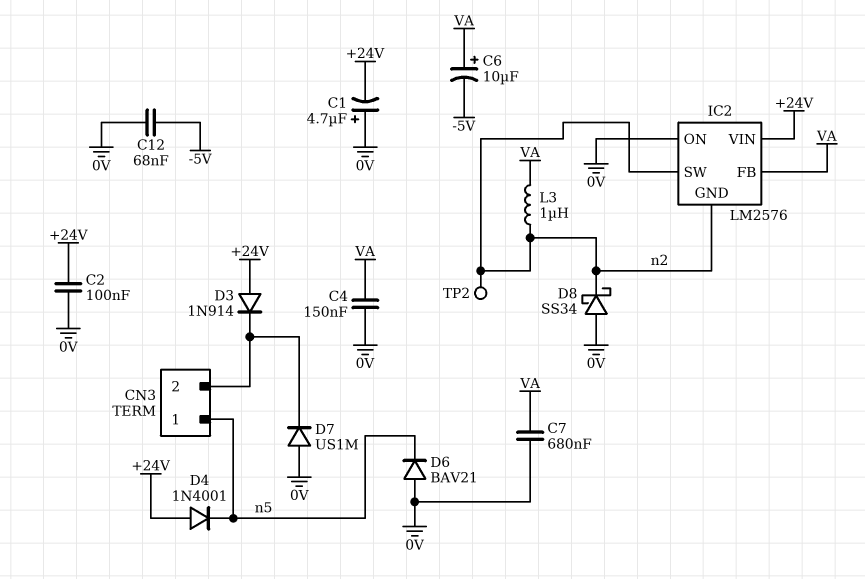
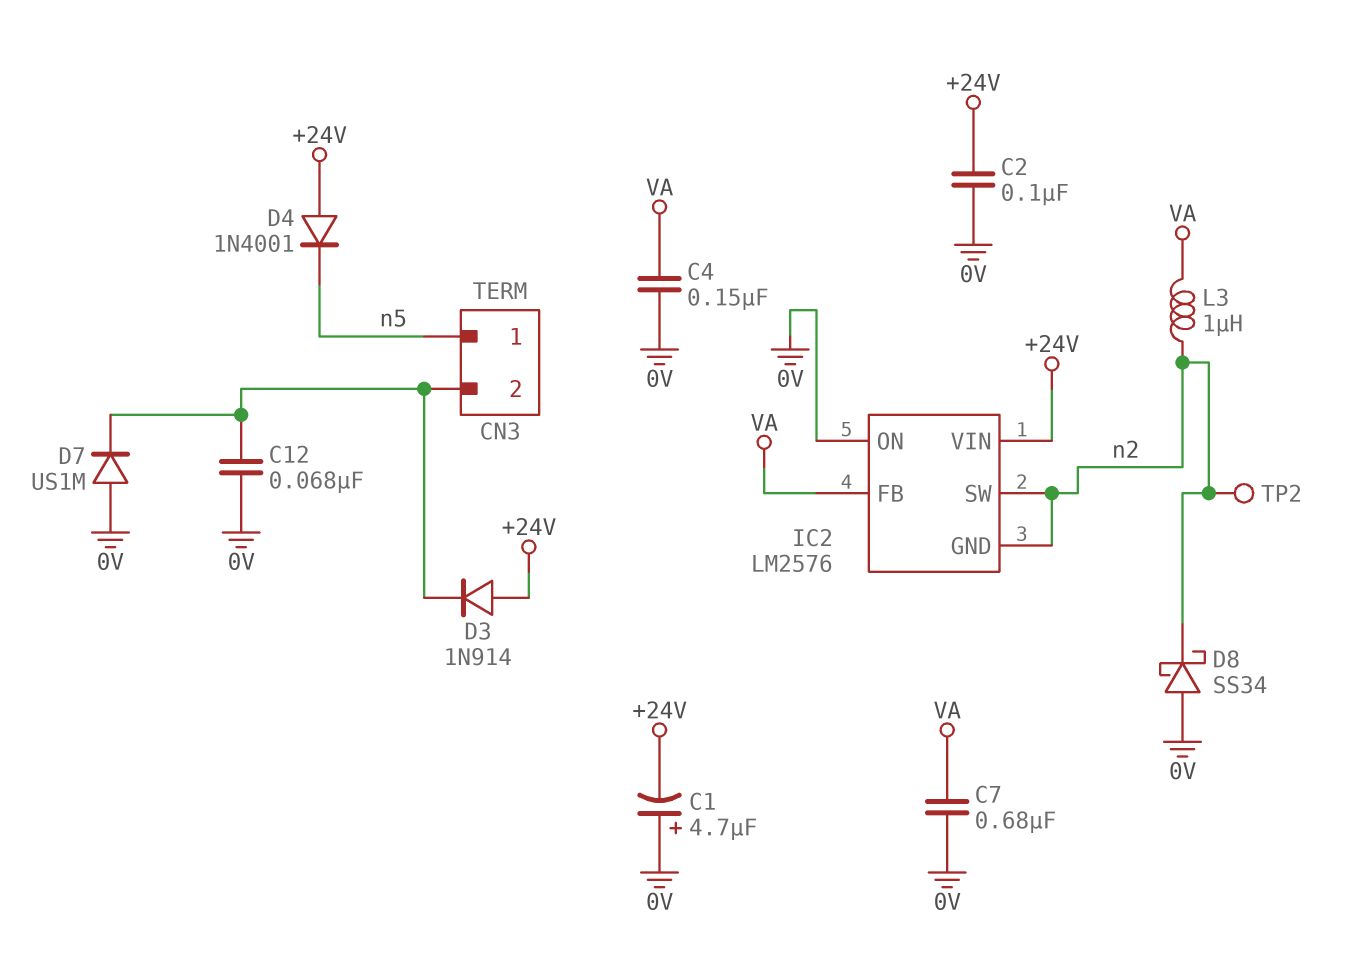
C6: 10uF (plus VA, minus -5V) -> none
C12: 68nF (-5V, 0V) -> 68nF (0V, CN3/2)
D6: diode BAV21 (A 0V, K n5) -> none

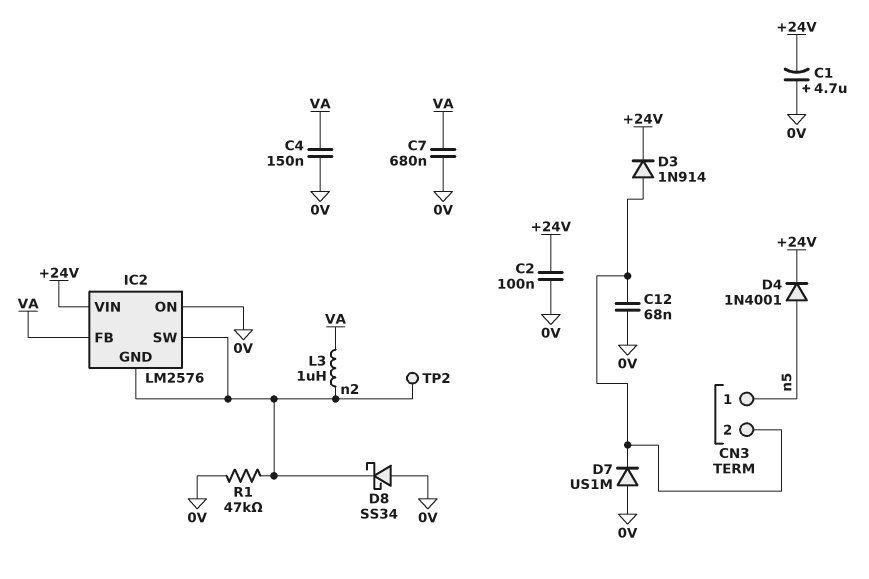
D3: diode 1N914 (A +24V, K CN3/2) -> diode 1N914 (A CN3/2, K +24V)
D4: diode 1N4001 (A +24V, K n5) -> diode 1N4001 (A n5, K +24V)
R1: none -> 47k (0V, n2)

